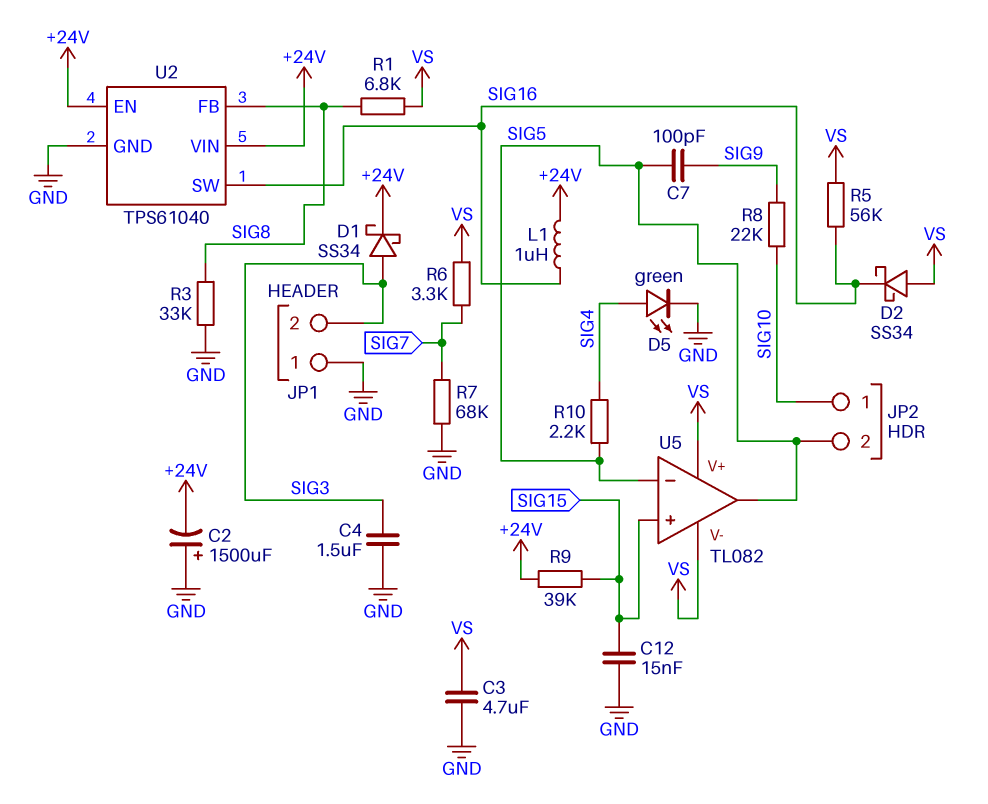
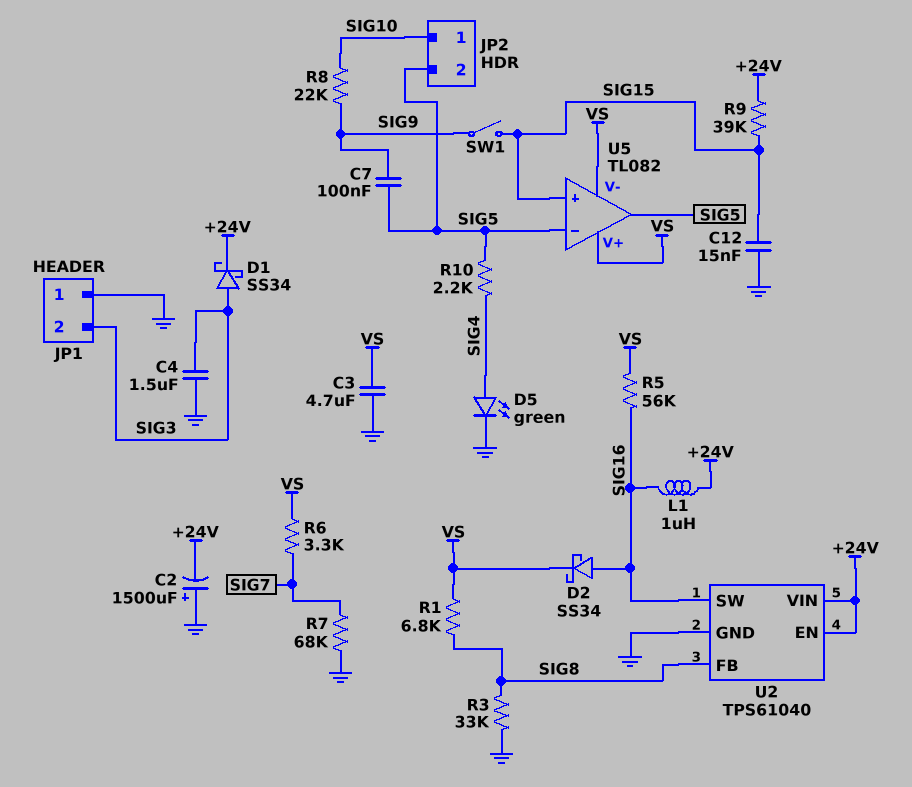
C7: 100pF (SIG5, SIG9) -> 100nF (SIG5, SIG9)
D2: schottky SS34 (A VS, K SIG16) -> schottky SS34 (A SIG16, K VS)
SW1: none -> switch (SIG9, SIG15)

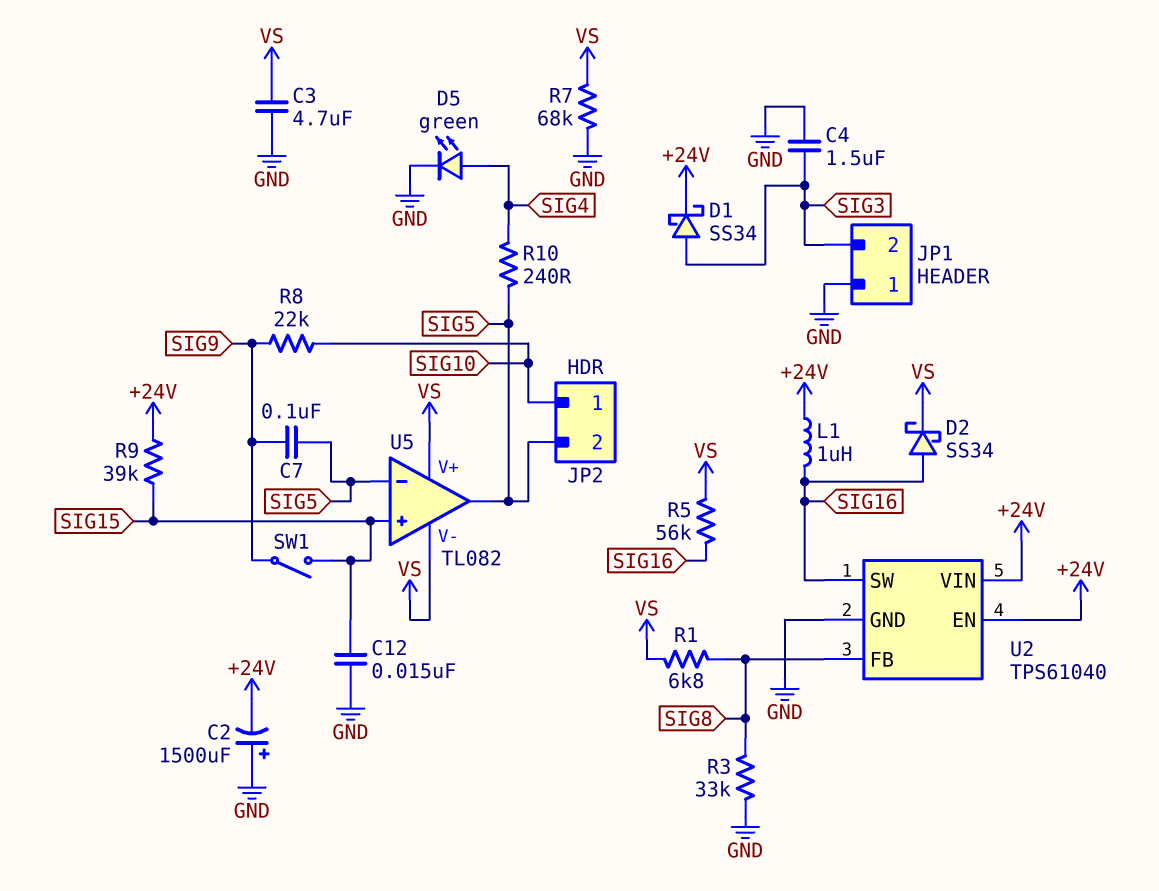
R6: 3.3k (SIG7, VS) -> none
R7: 68k (GND, SIG7) -> 68k (GND, VS)
R10: 2.2k (SIG4, SIG5) -> 240 (SIG4, SIG5)

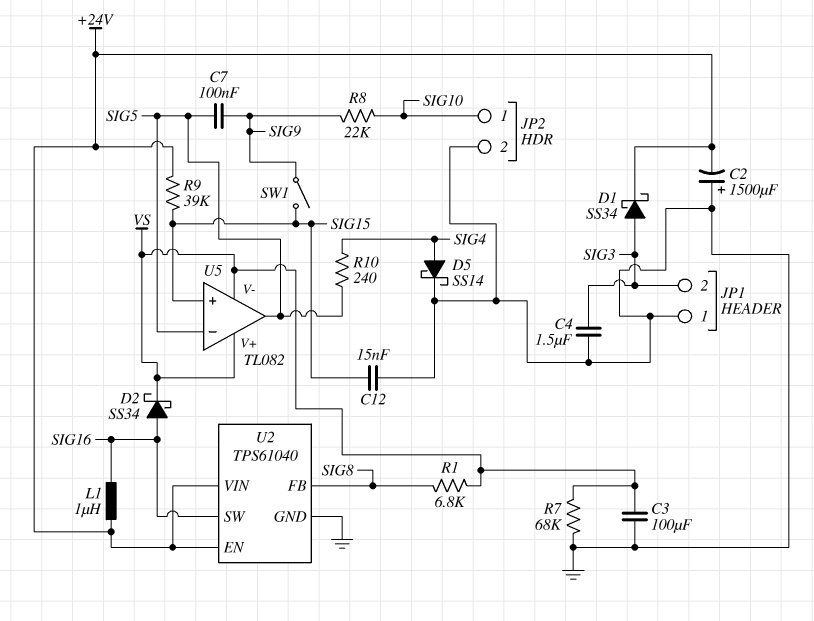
C3: 4.7uF (GND, VS) -> 100uF (GND, VS)
D5: LED green (A SIG4, K GND) -> schottky SS14 (A SIG4, K GND)
JP2 pin 2: SIG5 -> GND
R3: 33k (GND, SIG8) -> none
R5: 56k (SIG16, VS) -> none

